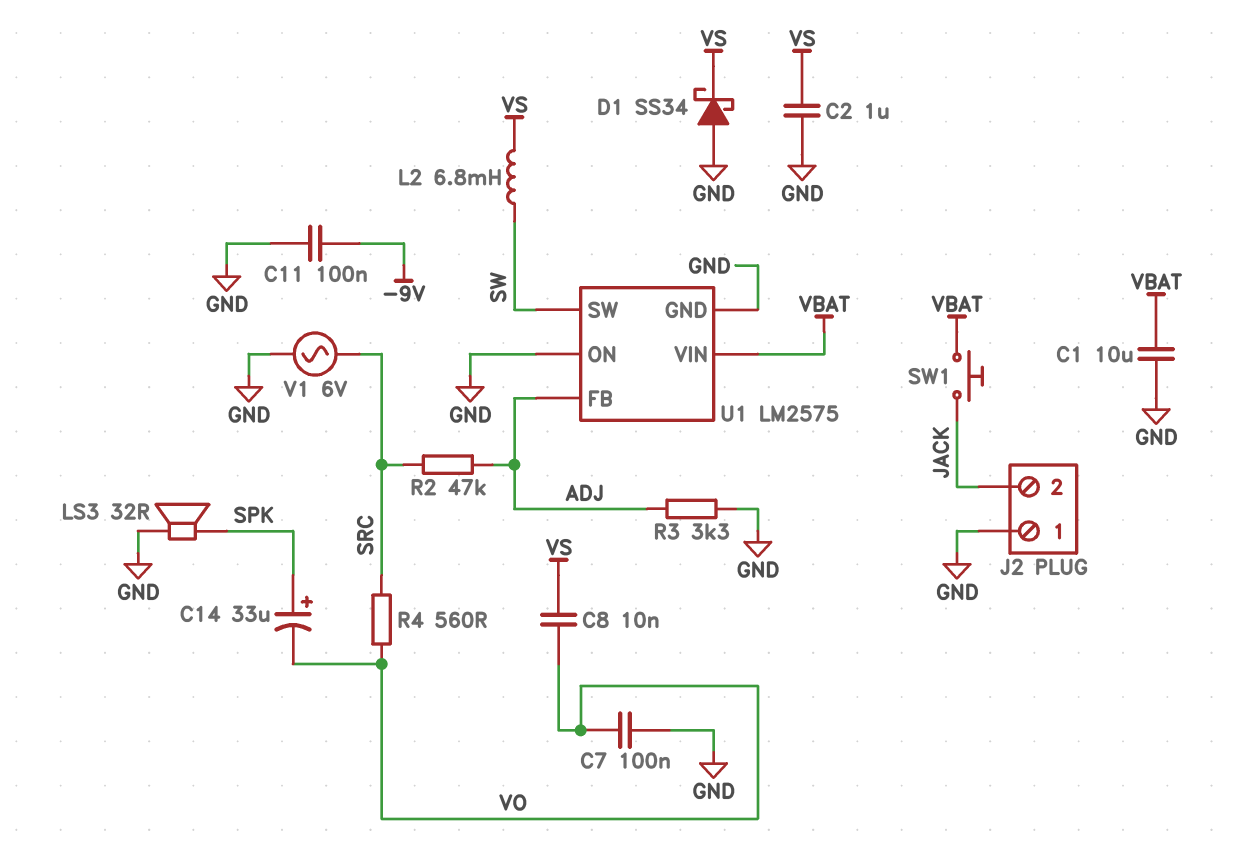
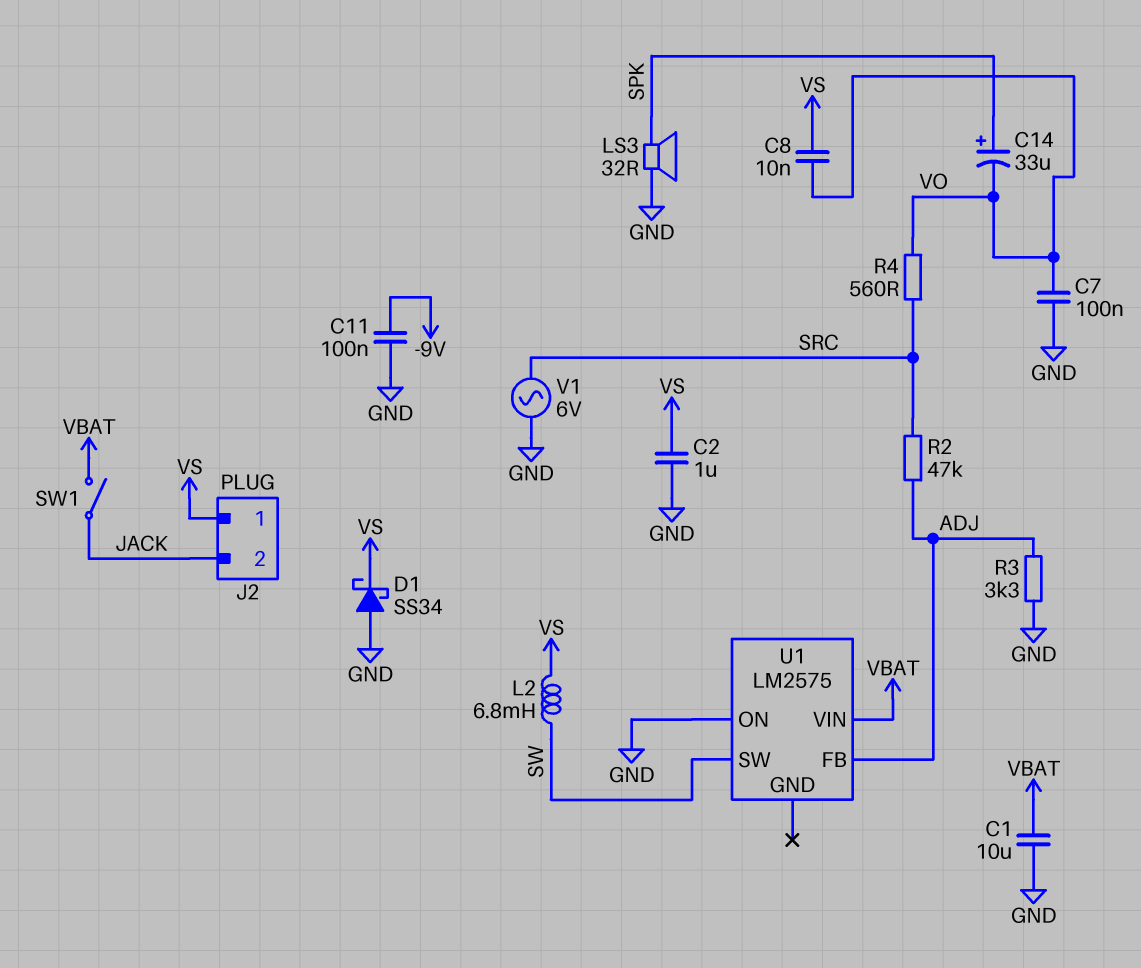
J2 pin 1: GND -> VS
SW1: button (JACK, VBAT) -> switch (JACK, VBAT)
U1 pin GND: GND -> none

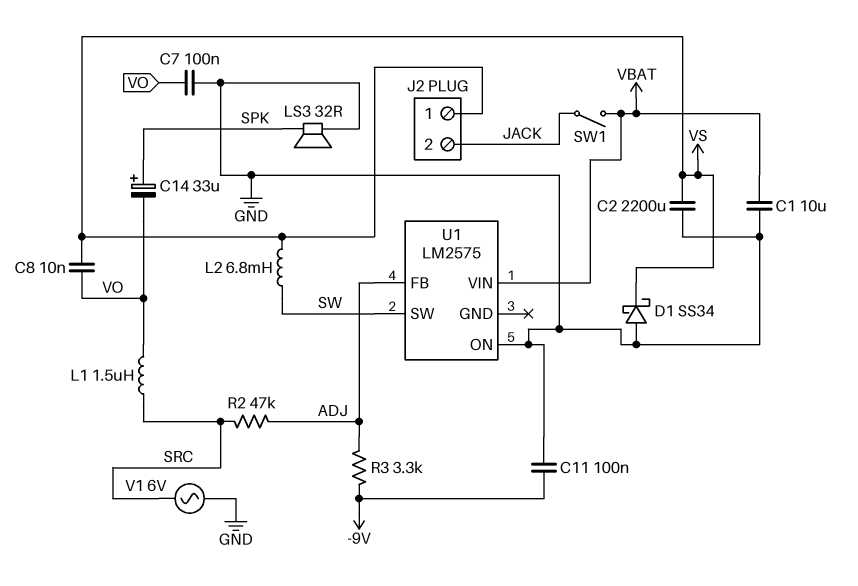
C2: 1uF (GND, VS) -> 2200uF (GND, VS)
L1: none -> 1.5uH (SRC, VO)
R3: 3.3k (ADJ, GND) -> 3.3k (-9V, ADJ)
R4: 560 (SRC, VO) -> none

